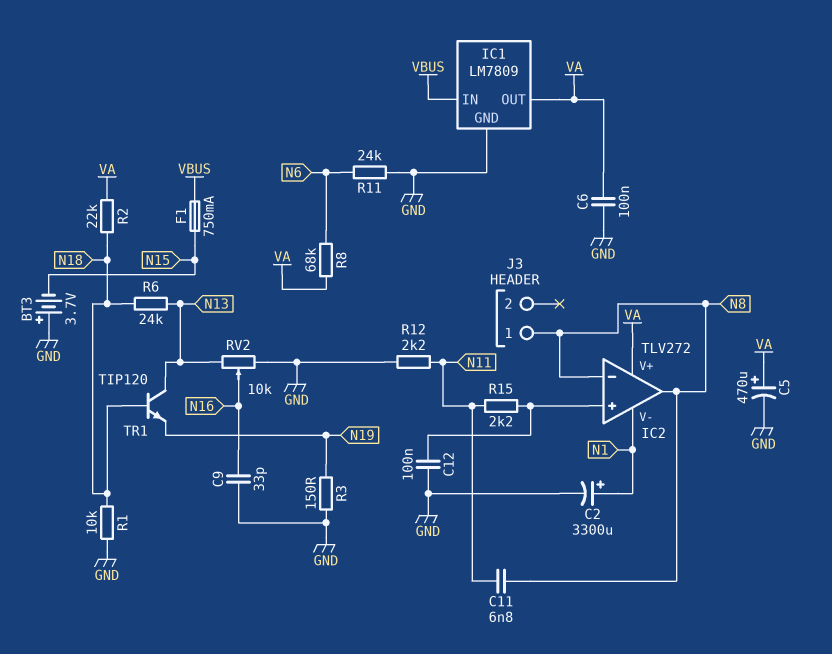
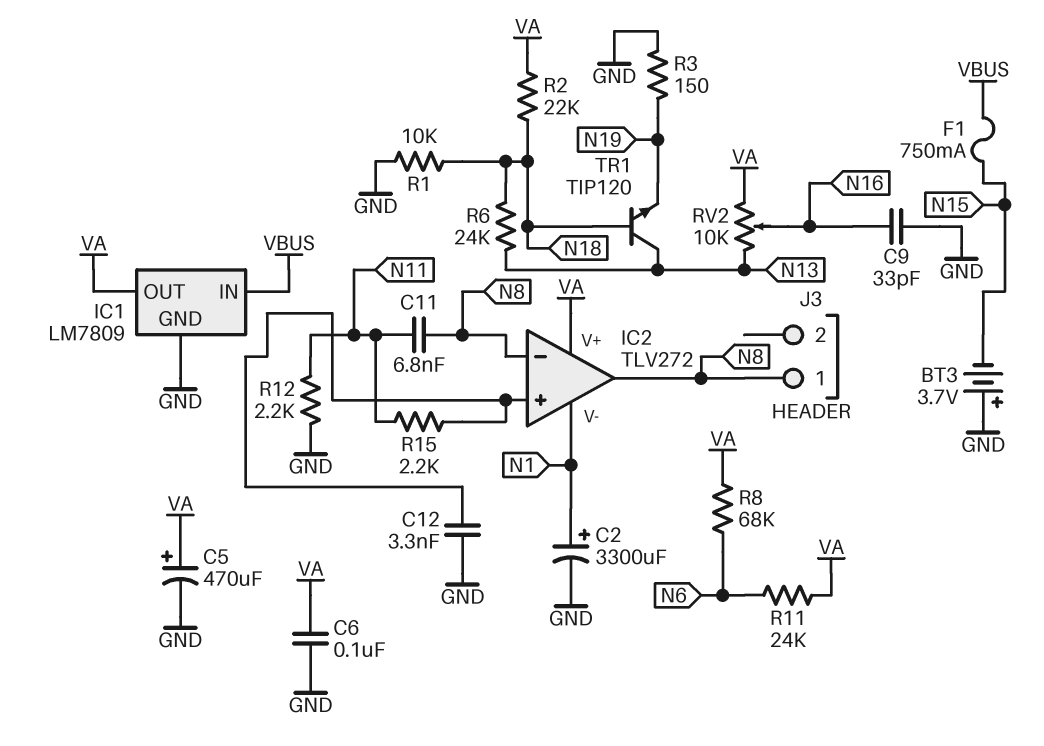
C12: 100nF (GND, IC2/in+) -> 3.3nF (GND, IC2/in+)
R11: 24k (GND, N6) -> 24k (N6, VA)
RV2: 10k (GND, N13, wiper N16) -> 10k (N13, VA, wiper N16)

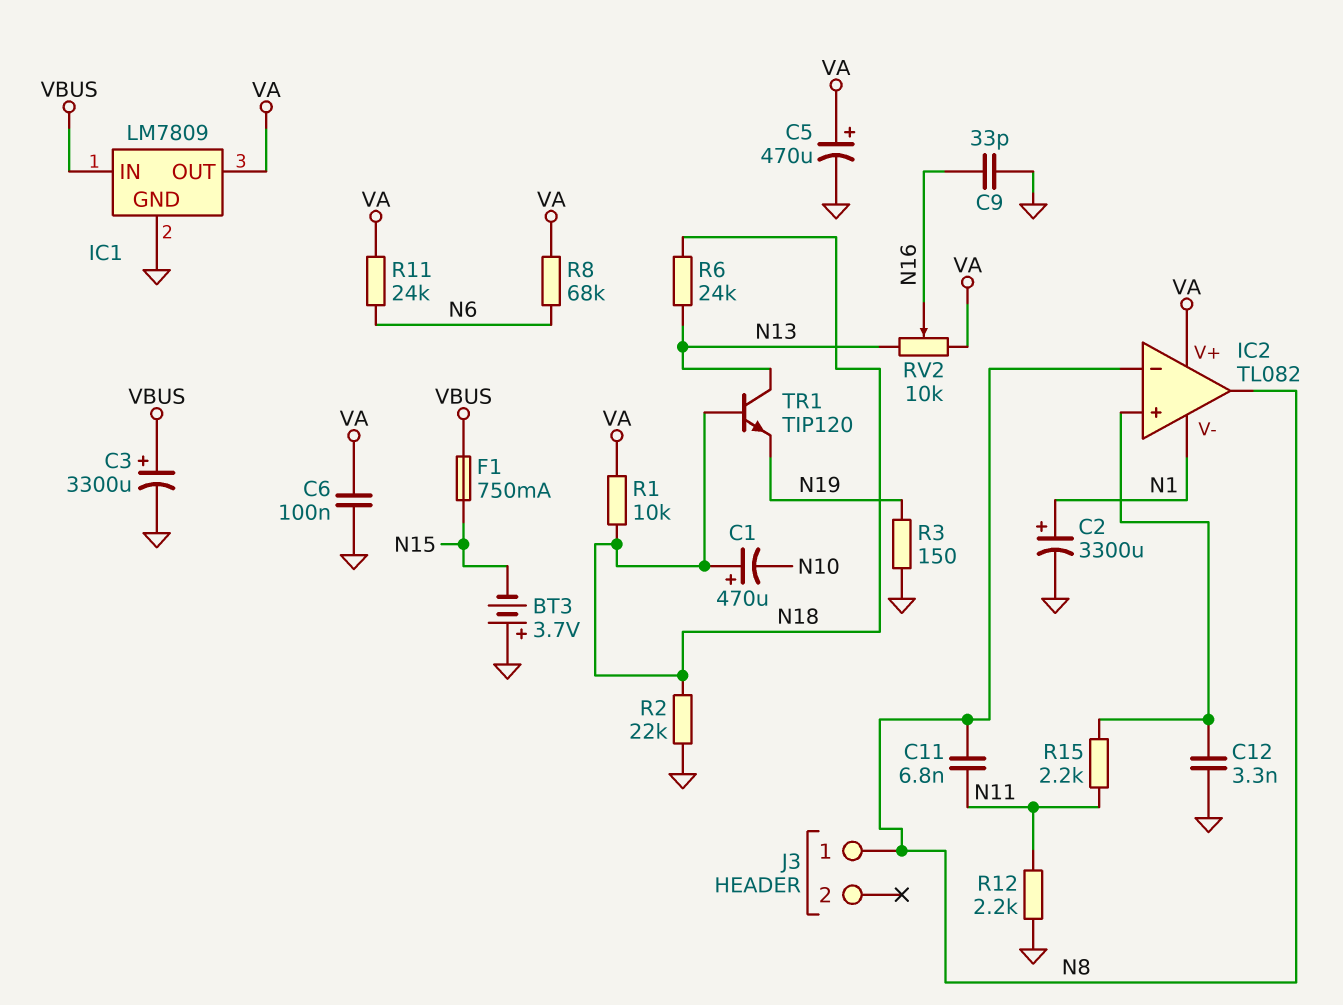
C1: none -> 470uF (plus N18, minus N10)
C3: none -> 3300uF (plus VBUS, minus GND)
IC2: TLV272 -> TL082
R1: 10k (GND, N18) -> 10k (N18, VA)
R2: 22k (N18, VA) -> 22k (GND, N18)

